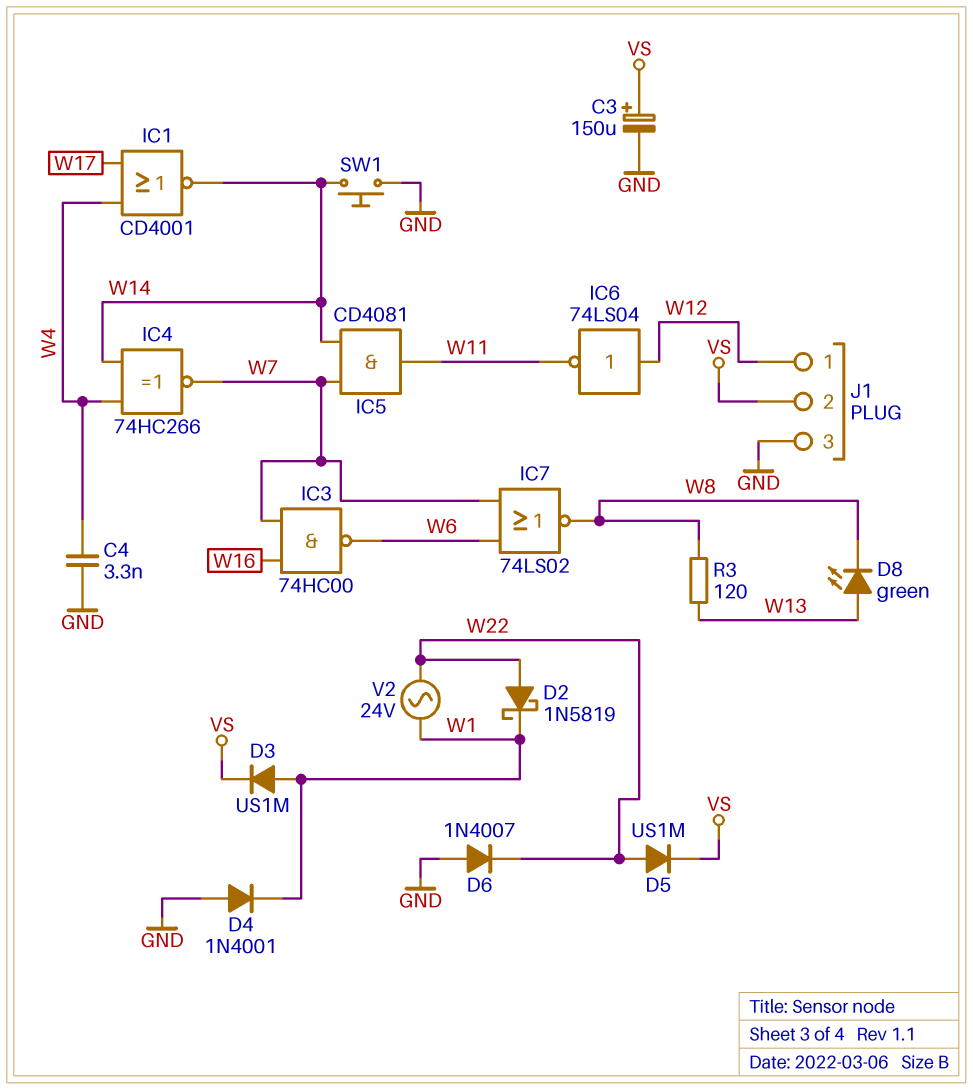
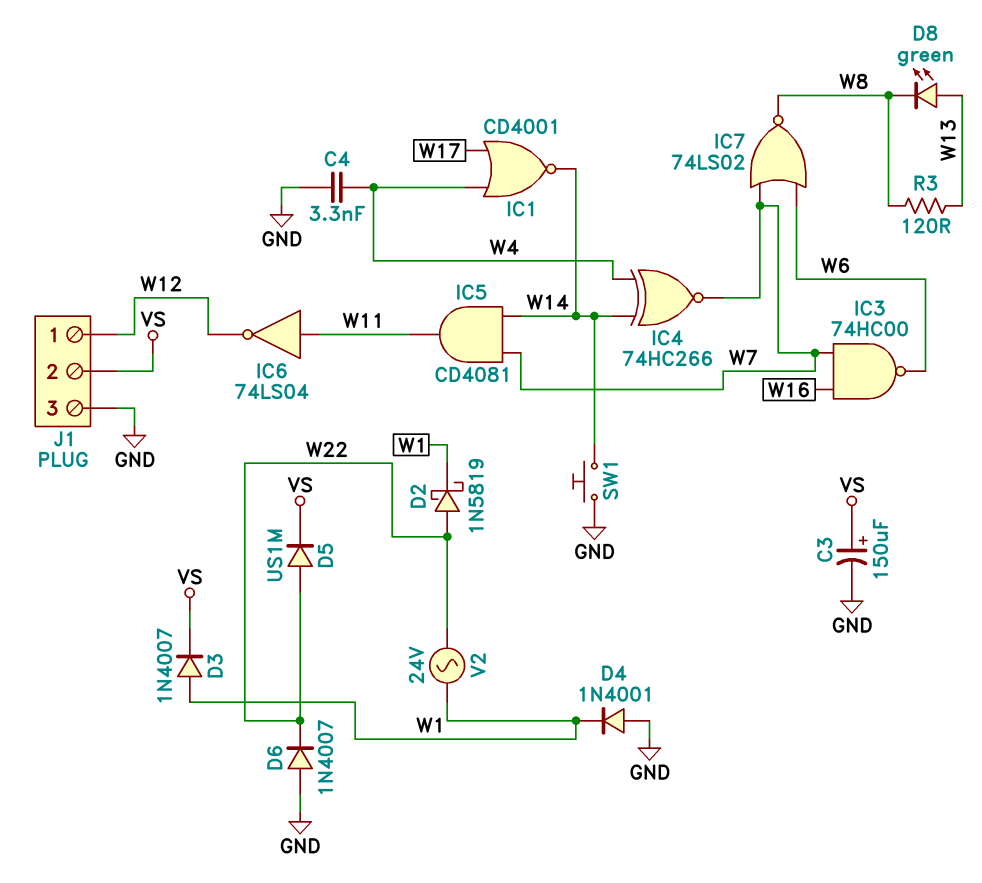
D3: diode US1M (A W1, K VS) -> diode 1N4007 (A W1, K VS)
IC6: NOT 74LS04 (in W12, out W11) -> NOT 74LS04 (in W11, out W12)

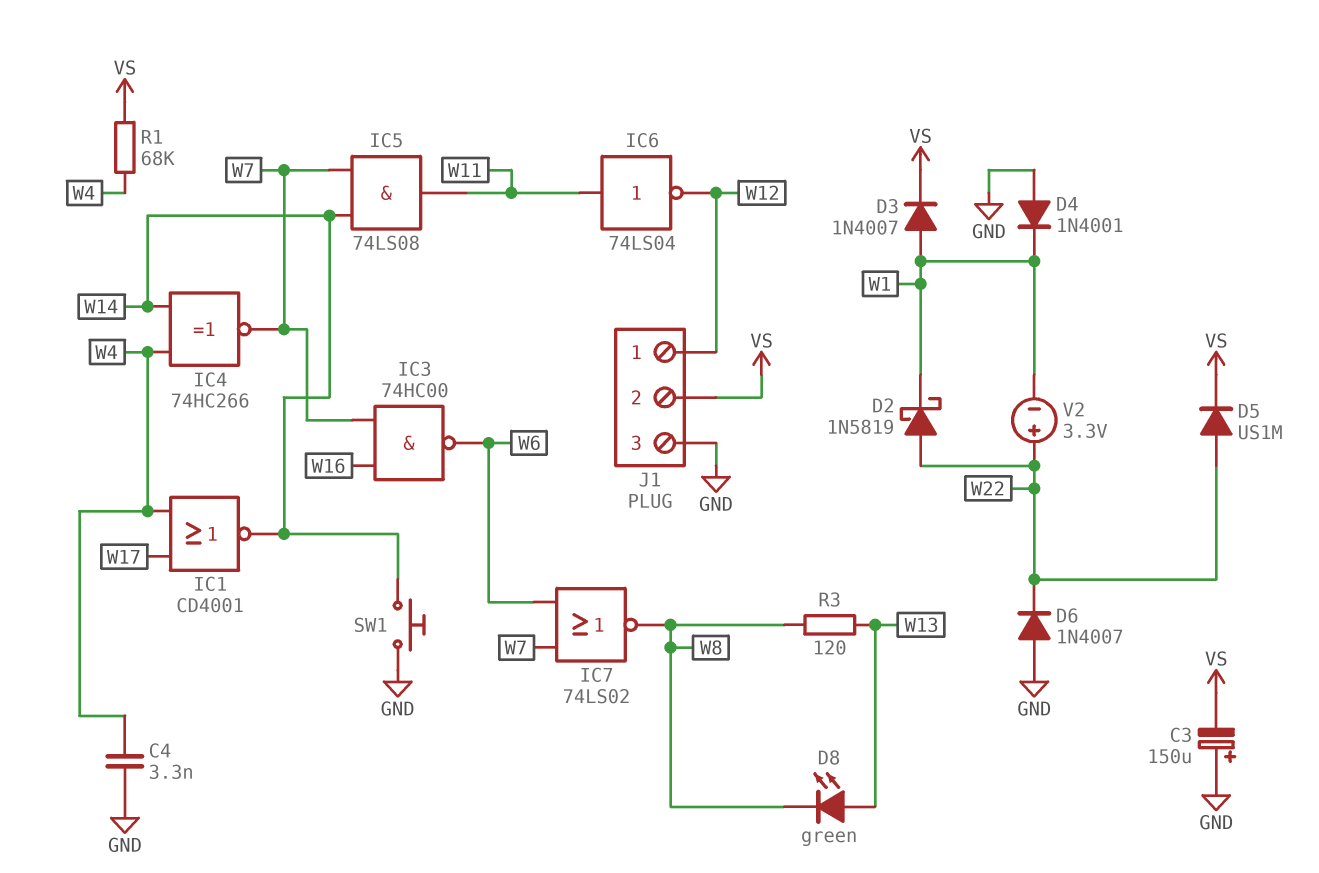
C3: 150uF (plus VS, minus GND) -> 150uF (plus GND, minus VS)
IC5: AND CD4081 (in W7, in W14, out W11) -> AND 74LS08 (in W7, in W14, out W11)
R1: none -> 68k (VS, W4)
V2: AC 24V (W1, W22) -> 3.3V (plus W22, minus W1)

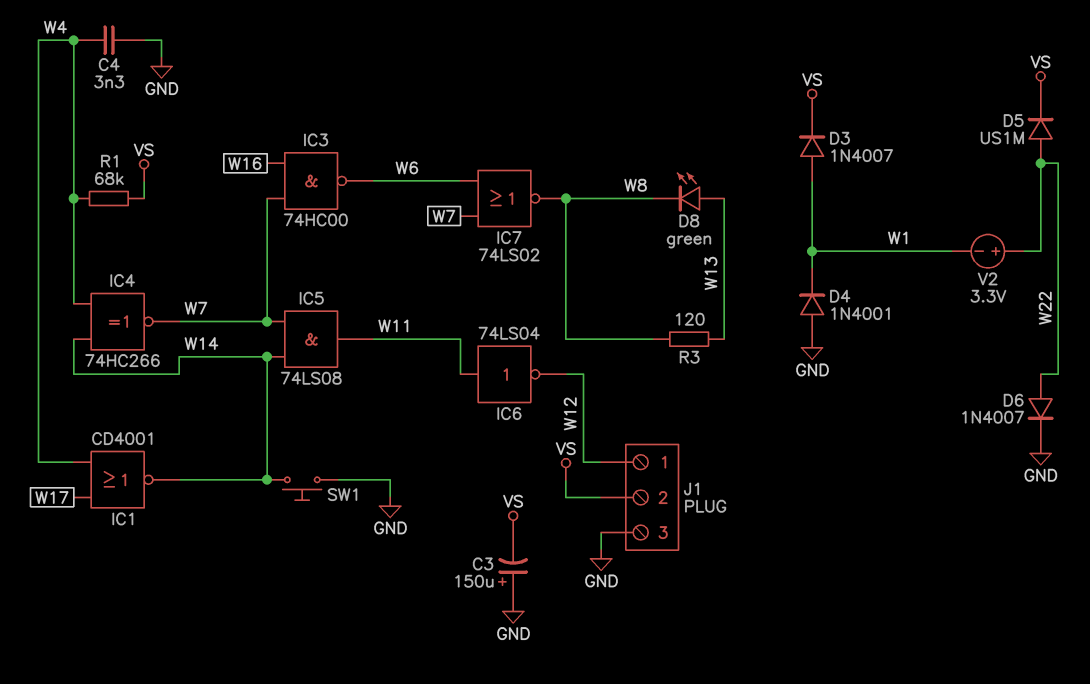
D2: schottky 1N5819 (A W22, K W1) -> none
D6: diode 1N4007 (A GND, K W22) -> diode 1N4007 (A W22, K GND)

